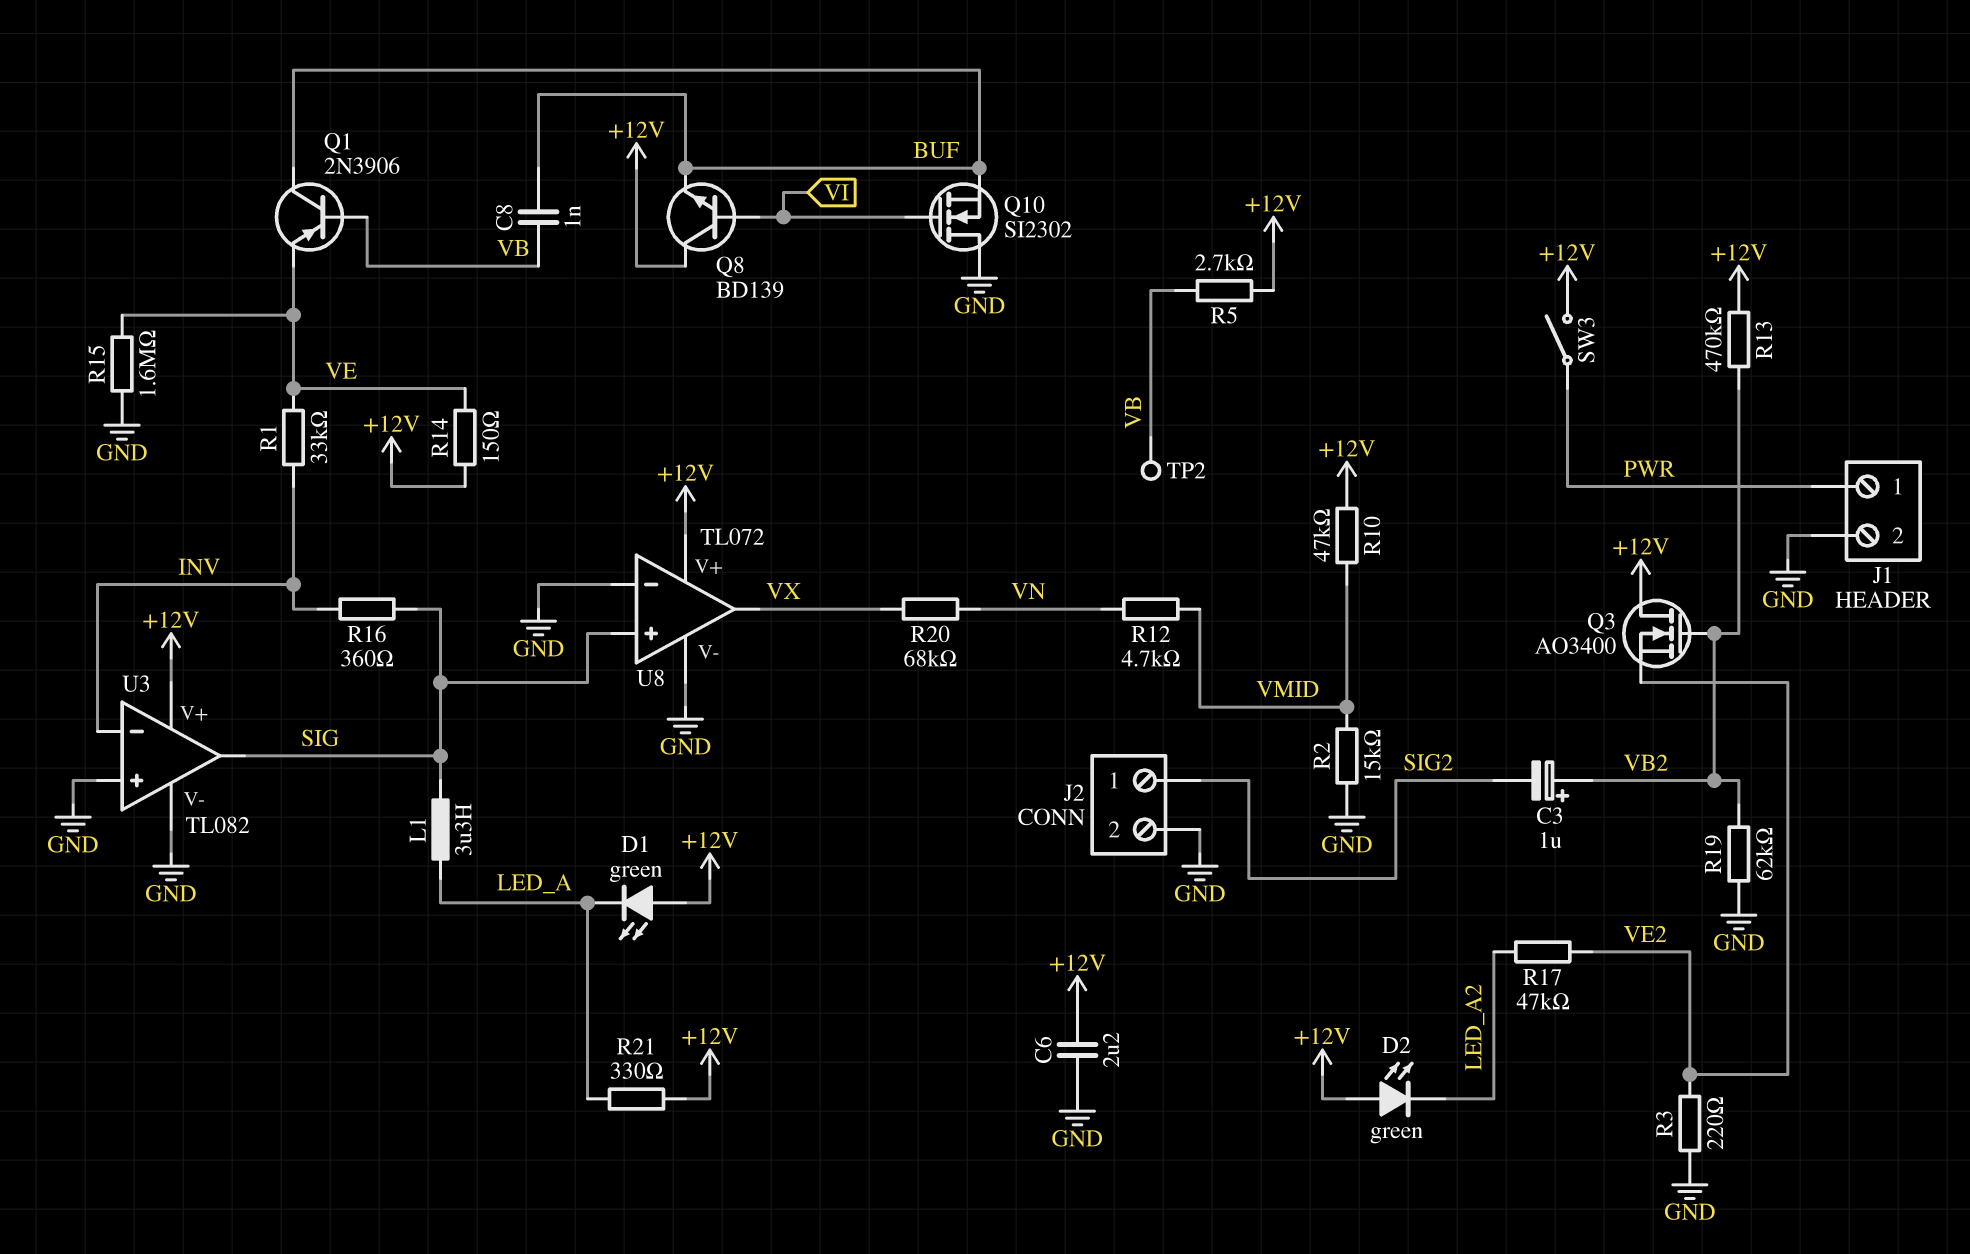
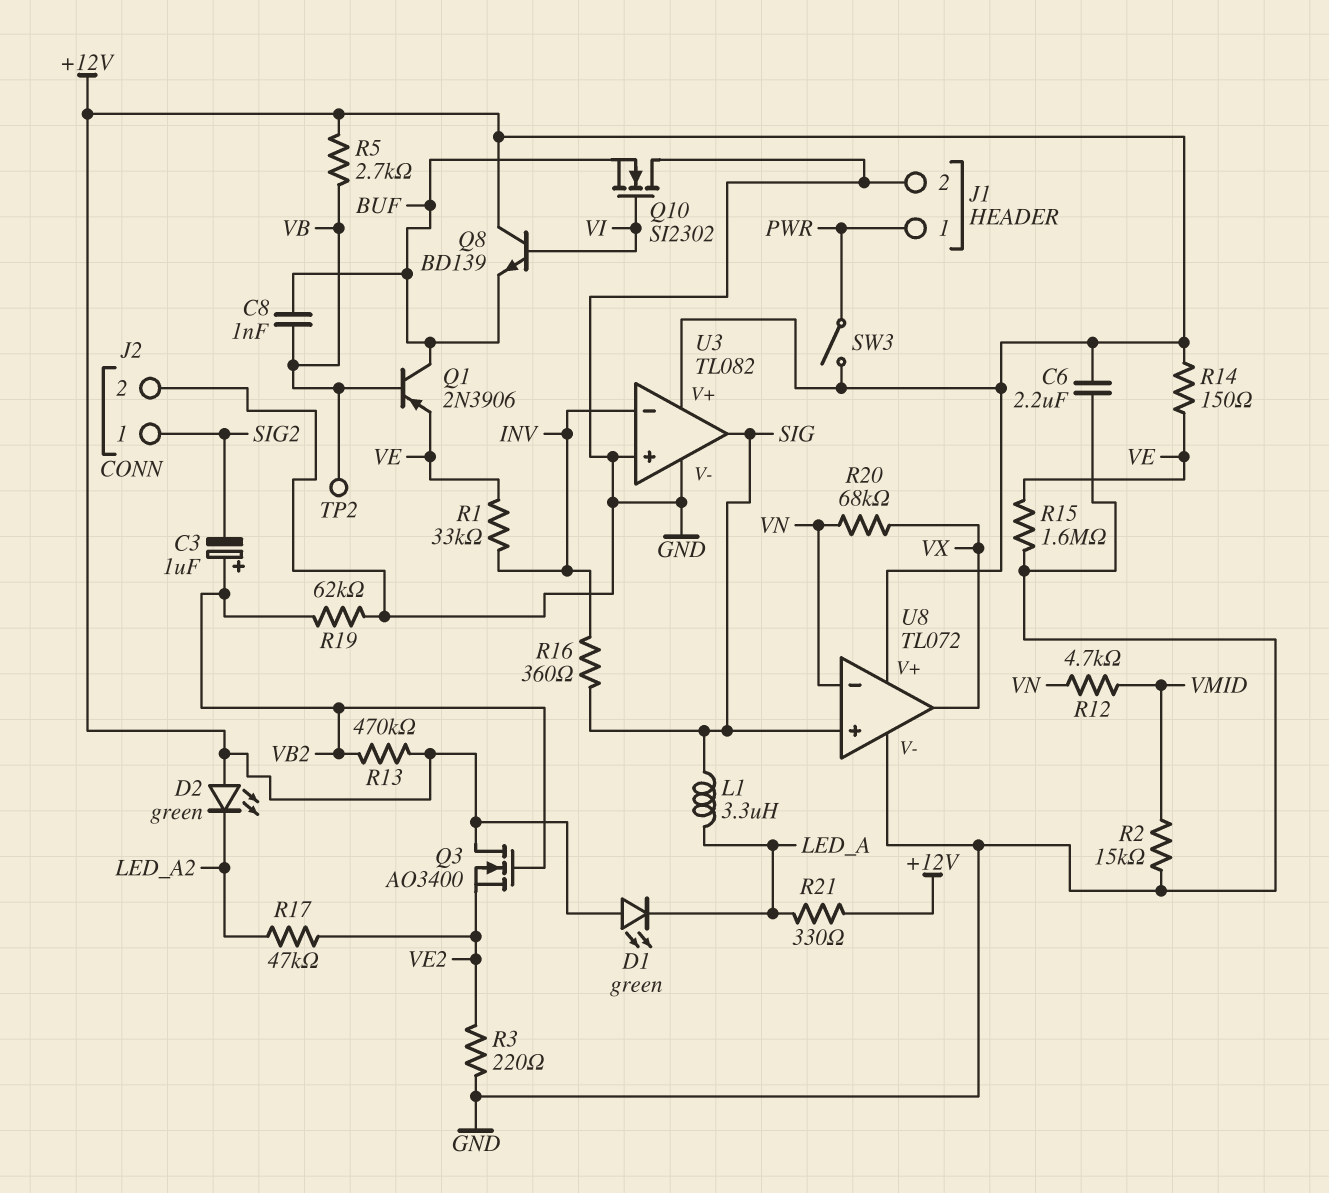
R10: 47k (+12V, VMID) -> none
U8 pin in-: GND -> VN

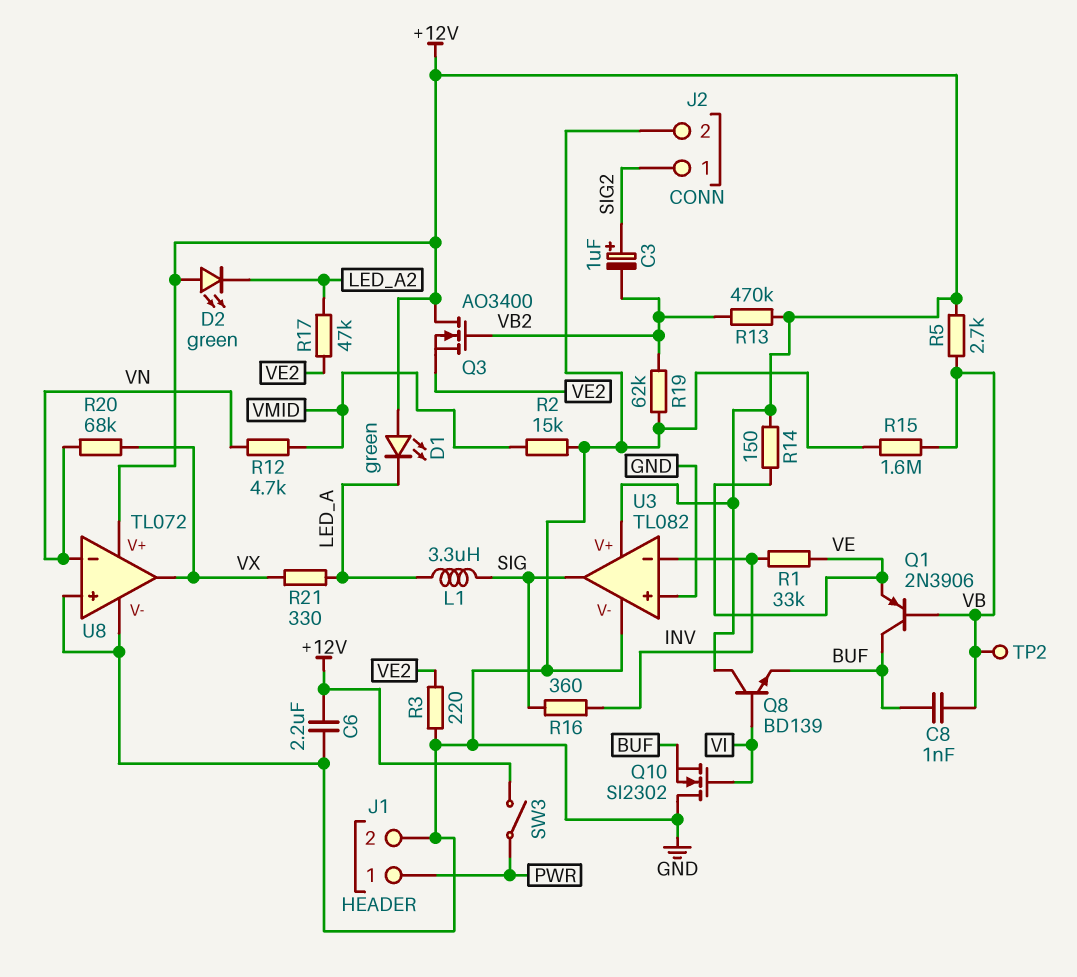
C3: 1uF (plus VB2, minus SIG2) -> 1uF (plus SIG2, minus VB2)
R15: 1.6M (GND, VE) -> 1.6M (GND, VB)
R21: 330 (+12V, LED_A) -> 330 (LED_A, VX)
U8 pin in+: SIG -> GND

